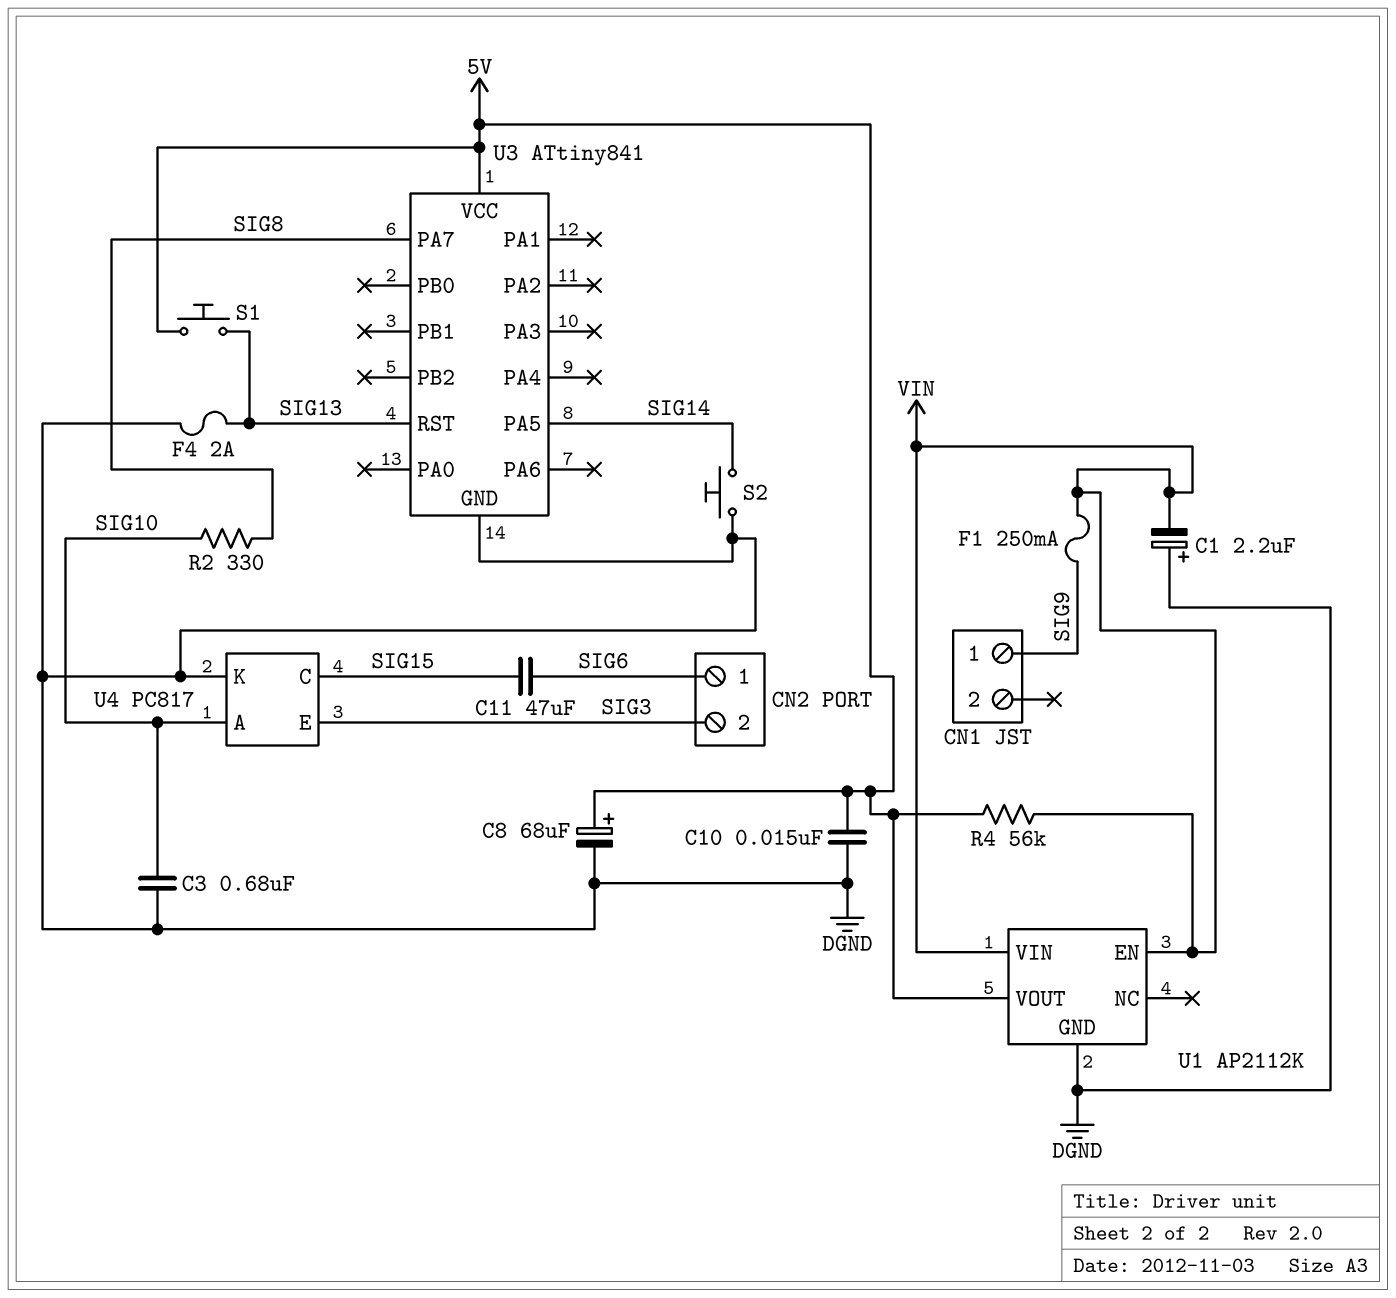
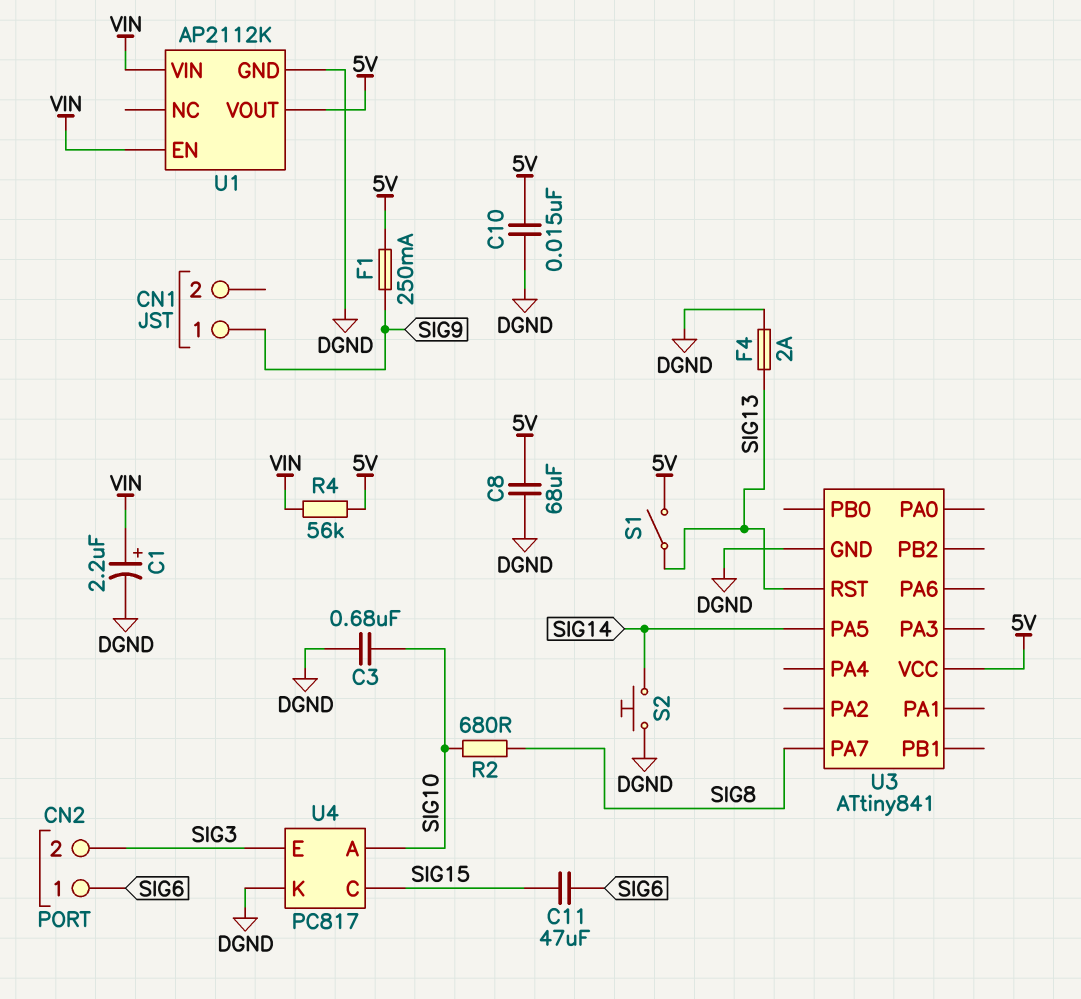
C1: 2.2uF (plus DGND, minus VIN) -> 2.2uF (plus VIN, minus DGND)
C8: 68uF (plus 5V, minus DGND) -> 68uF (5V, DGND)
F1: 250mA (SIG9, VIN) -> 250mA (5V, SIG9)
R2: 330 (SIG8, SIG10) -> 680 (SIG8, SIG10)
S1: button (5V, SIG13) -> switch (5V, SIG13)

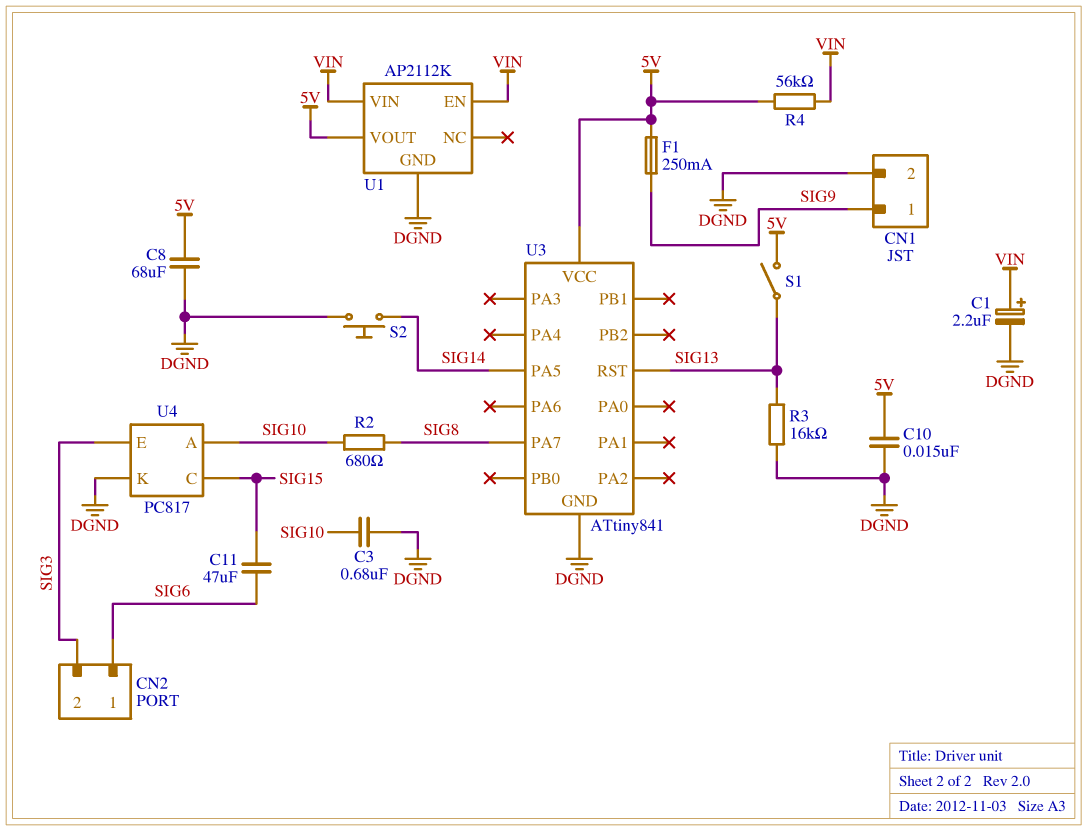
CN1 pin 2: none -> DGND
F4: 2A (DGND, SIG13) -> none
R3: none -> 16k (DGND, SIG13)

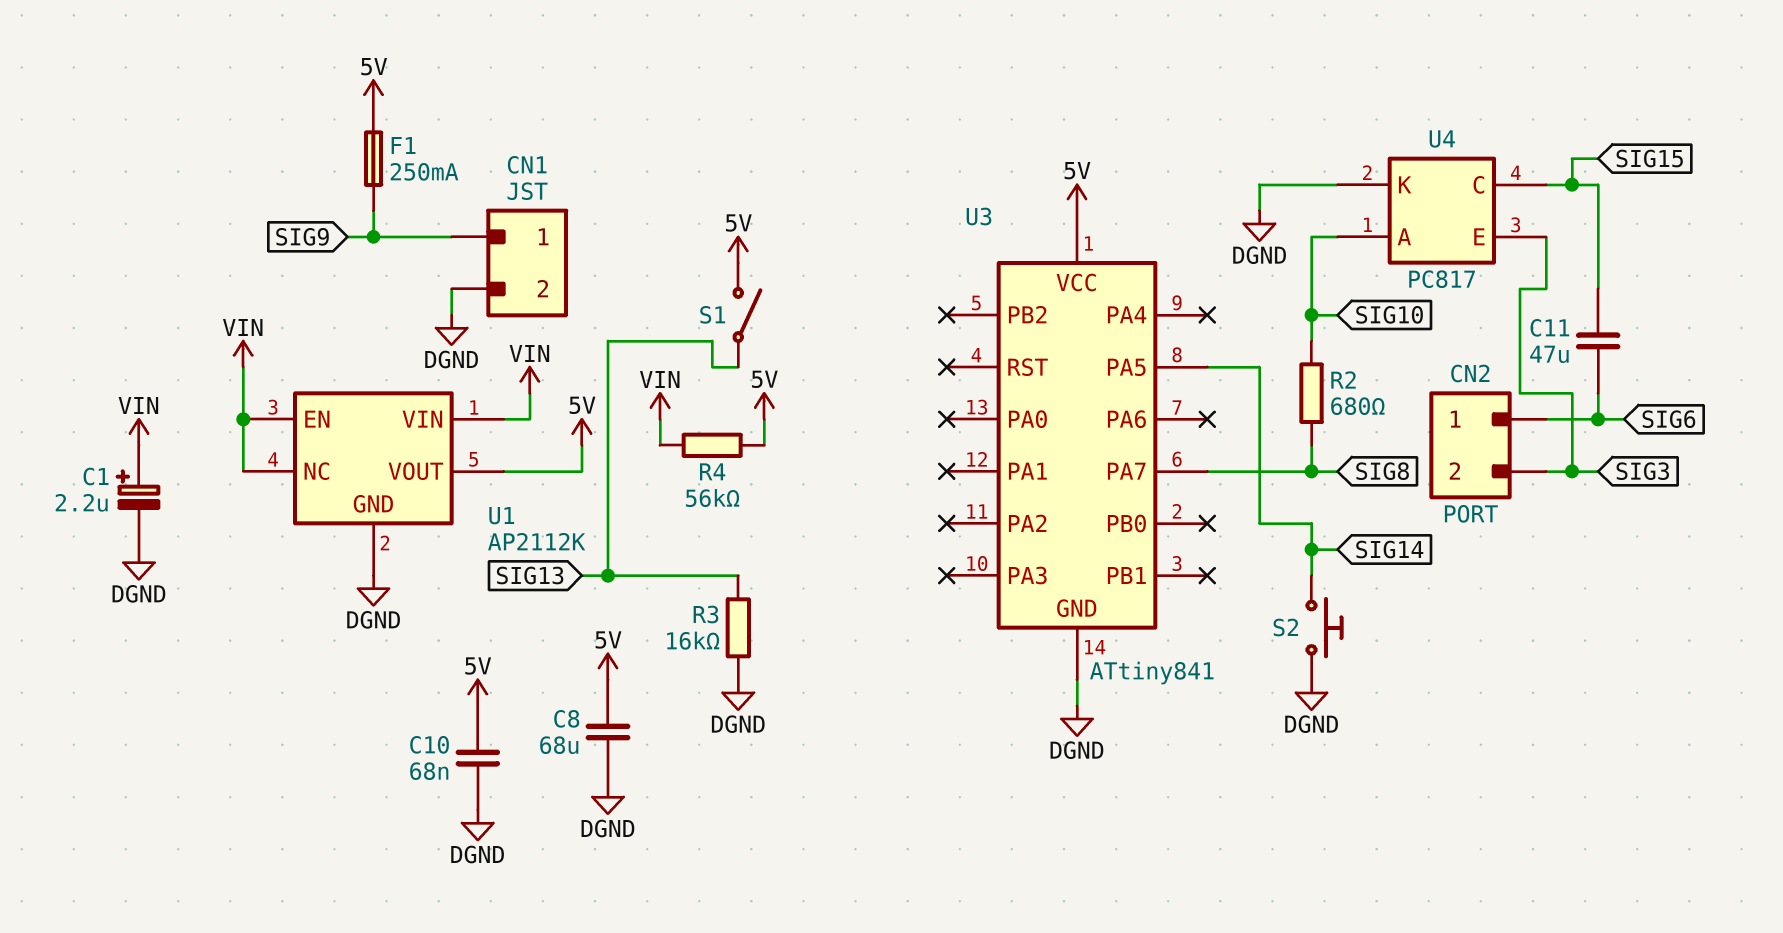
C3: 680nF (DGND, SIG10) -> none
C10: 15nF (5V, DGND) -> 68nF (5V, DGND)
U1 pin NC: none -> VIN
U3 pin RST: SIG13 -> none

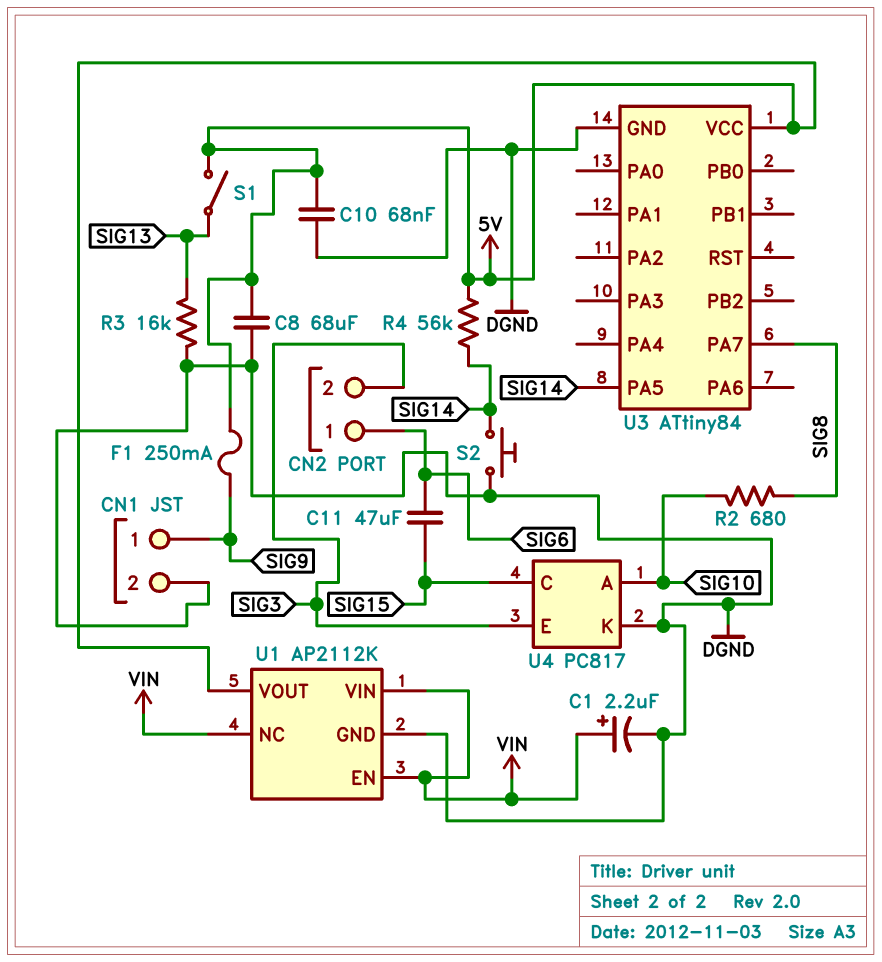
R4: 56k (5V, VIN) -> 56k (5V, SIG14)
U3: ATtiny841 -> ATtiny84

